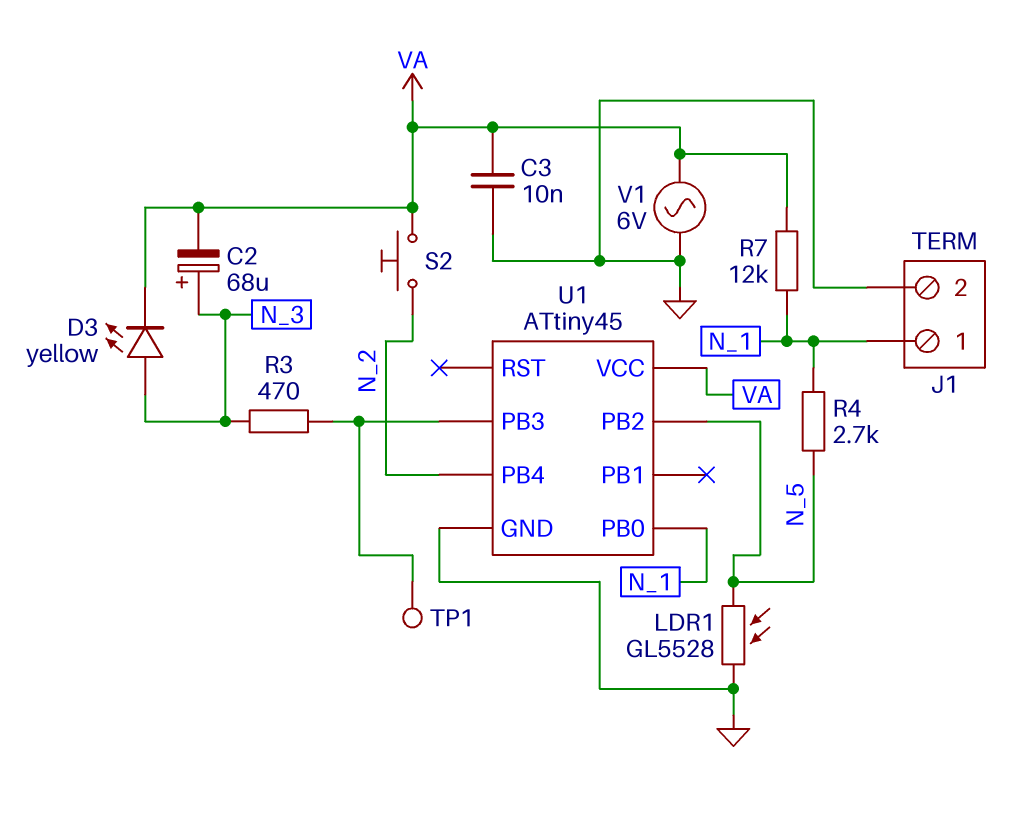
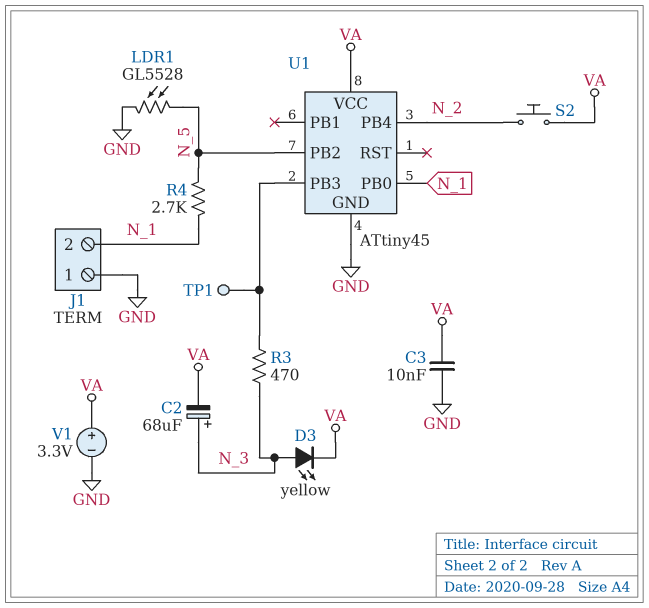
J1 pin 1: N_1 -> GND
J1 pin 2: GND -> N_1
R7: 12k (N_1, VA) -> none
V1: AC 6V (GND, VA) -> 3.3V (plus VA, minus GND)

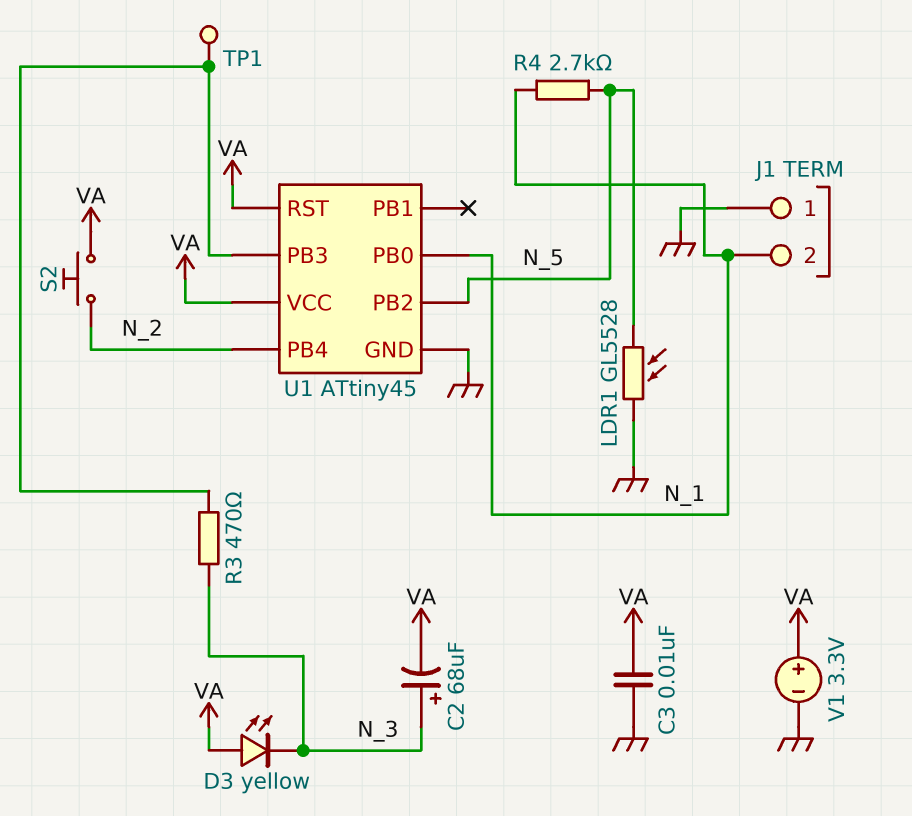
D3: LED yellow (A N_3, K VA) -> LED yellow (A VA, K N_3)
U1 pin RST: none -> VA

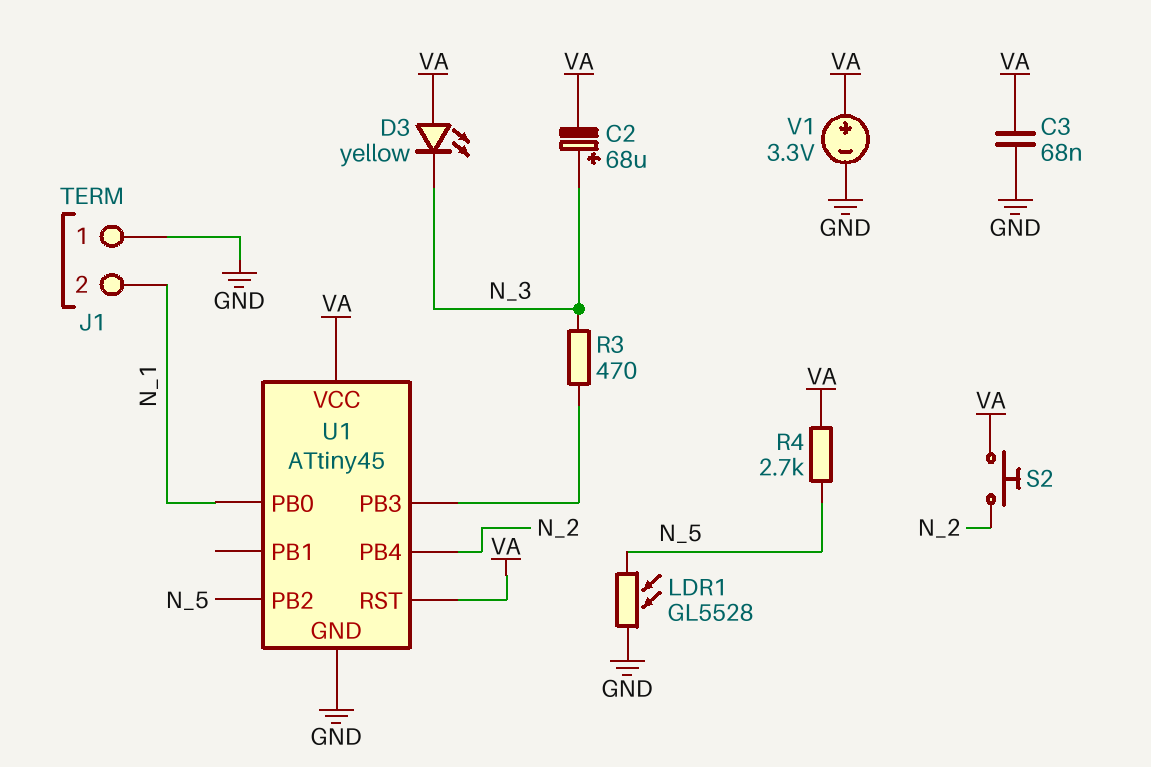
C3: 10nF (GND, VA) -> 68nF (GND, VA)
R4: 2.7k (N_1, N_5) -> 2.7k (N_5, VA)
TP1: test point (U1/PB3) -> none

